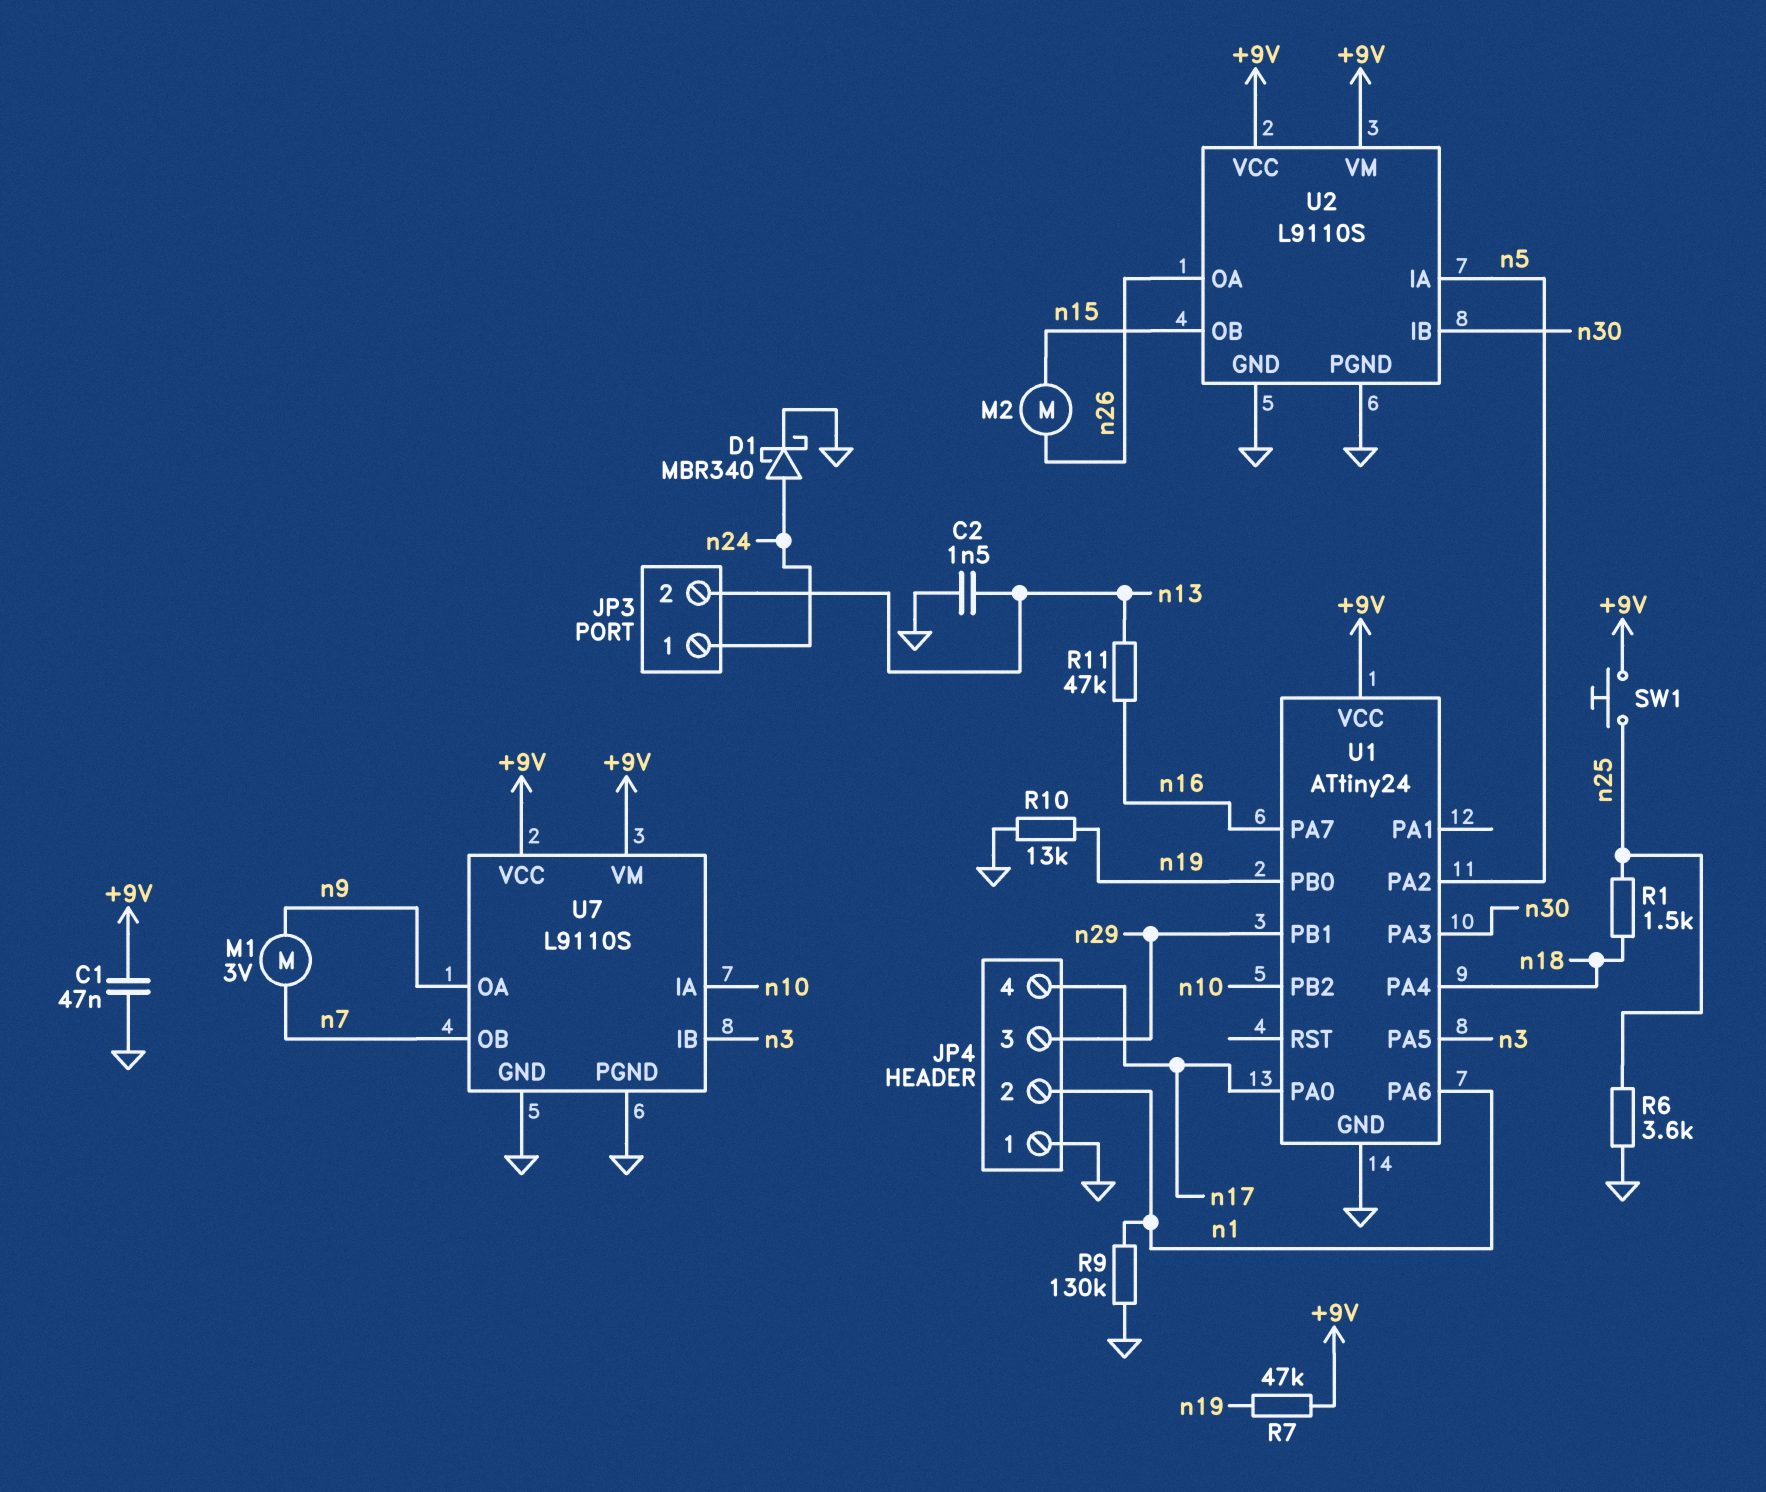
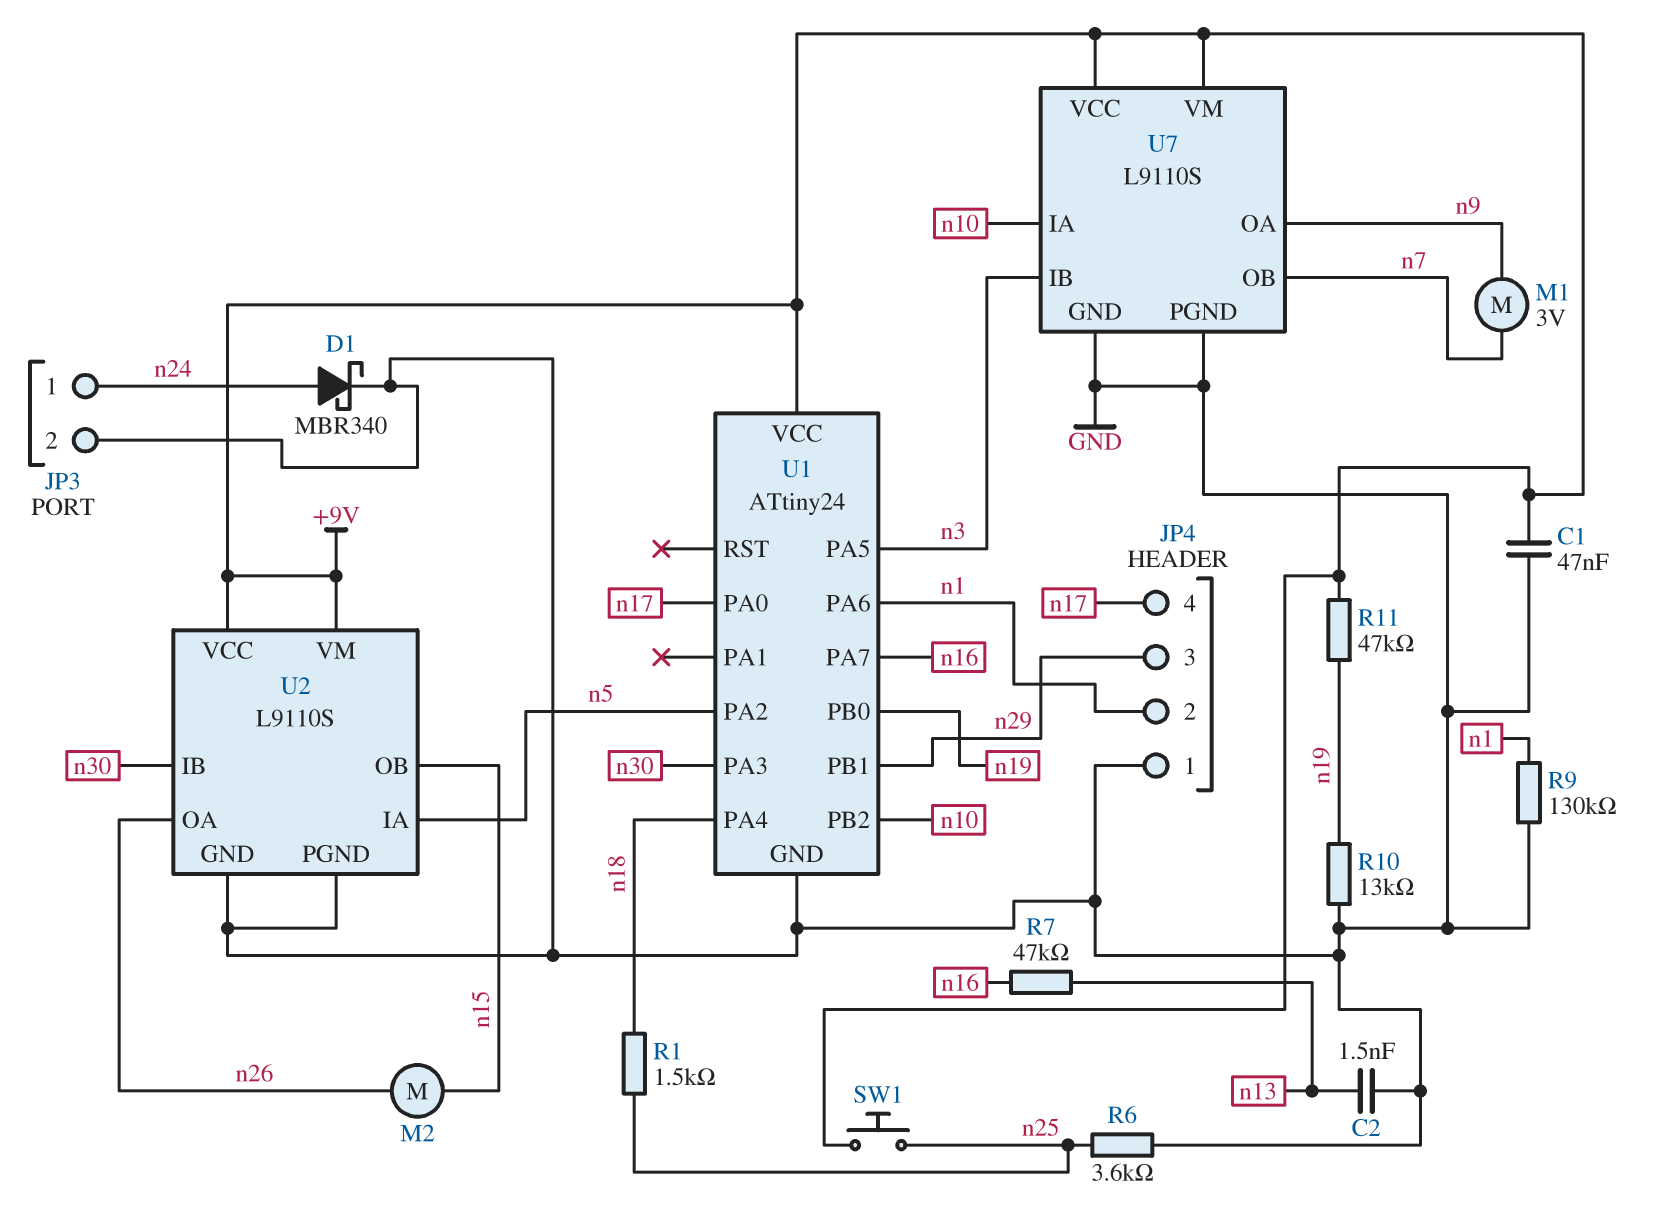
JP3 pin 2: n13 -> GND
R7: 47k (+9V, n19) -> 47k (n13, n16)
R11: 47k (n13, n16) -> 47k (+9V, n19)

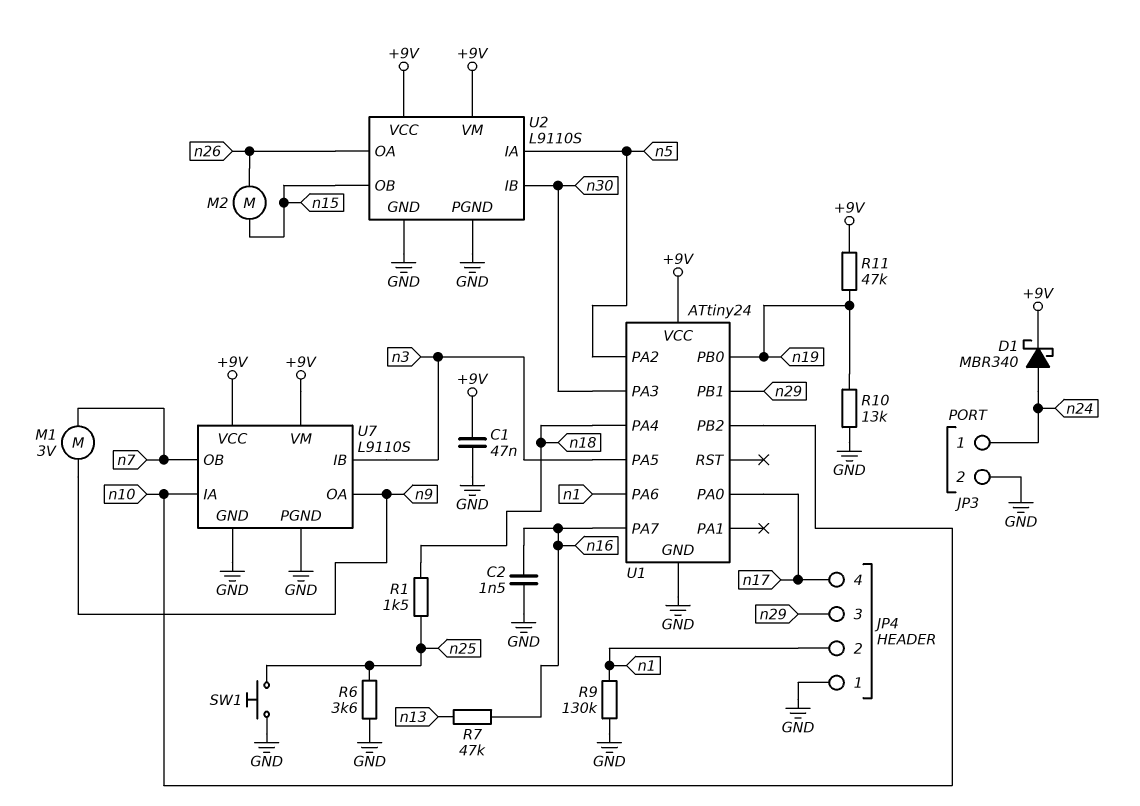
C2: 1.5nF (GND, n13) -> 1.5nF (GND, n16)
D1: schottky MBR340 (A n24, K GND) -> schottky MBR340 (A n24, K +9V)
SW1: button (+9V, n25) -> button (GND, n25)

